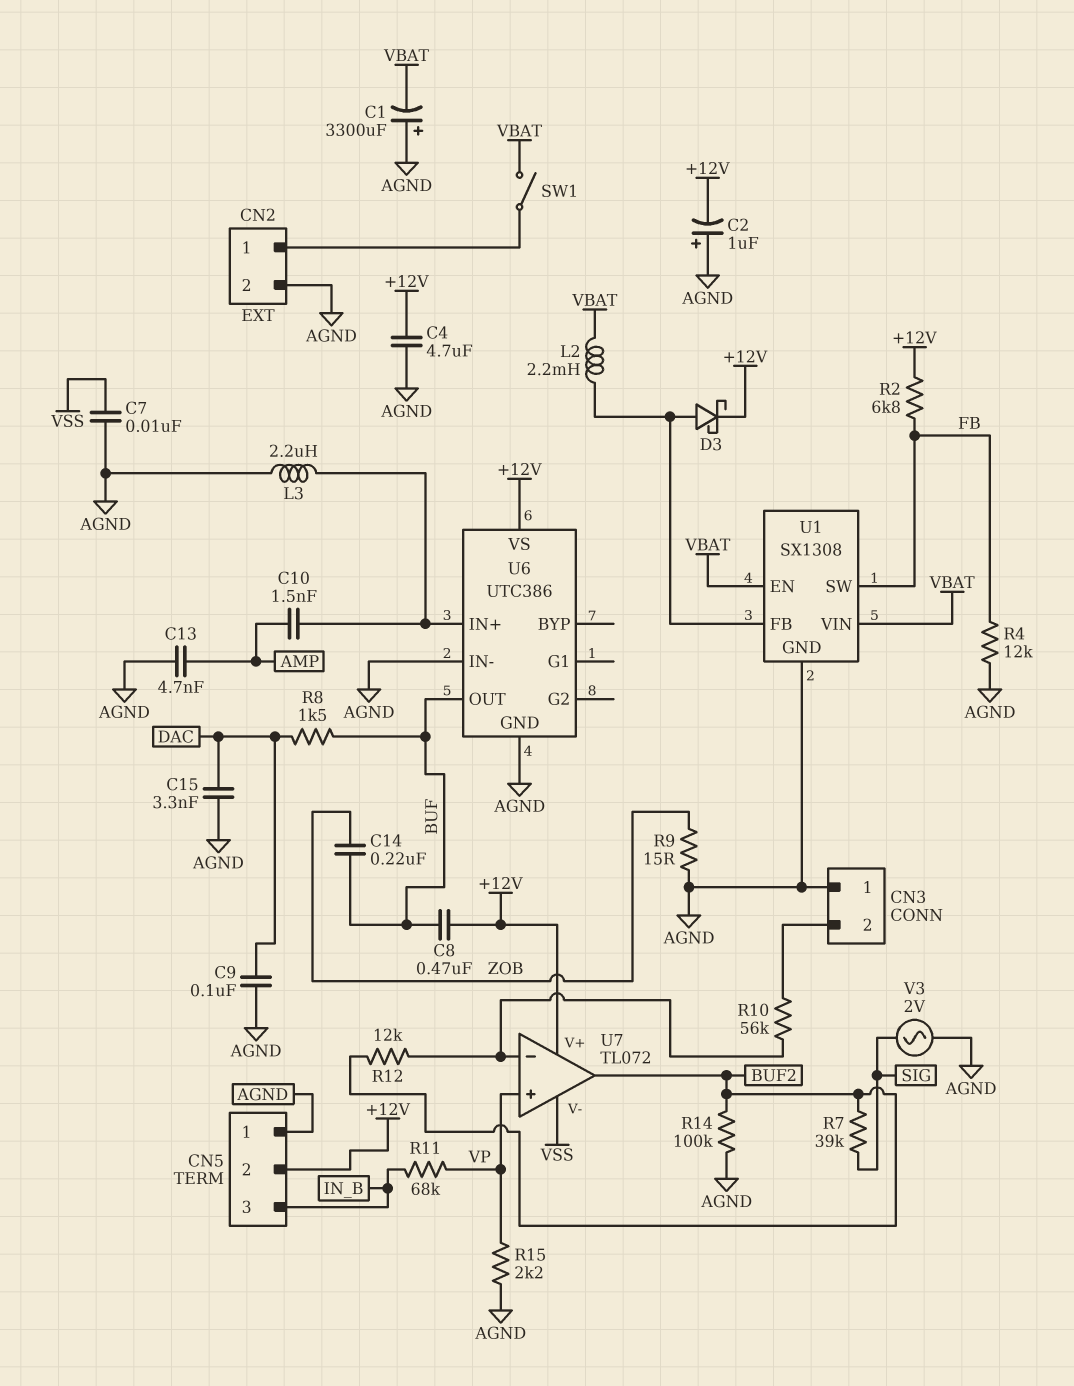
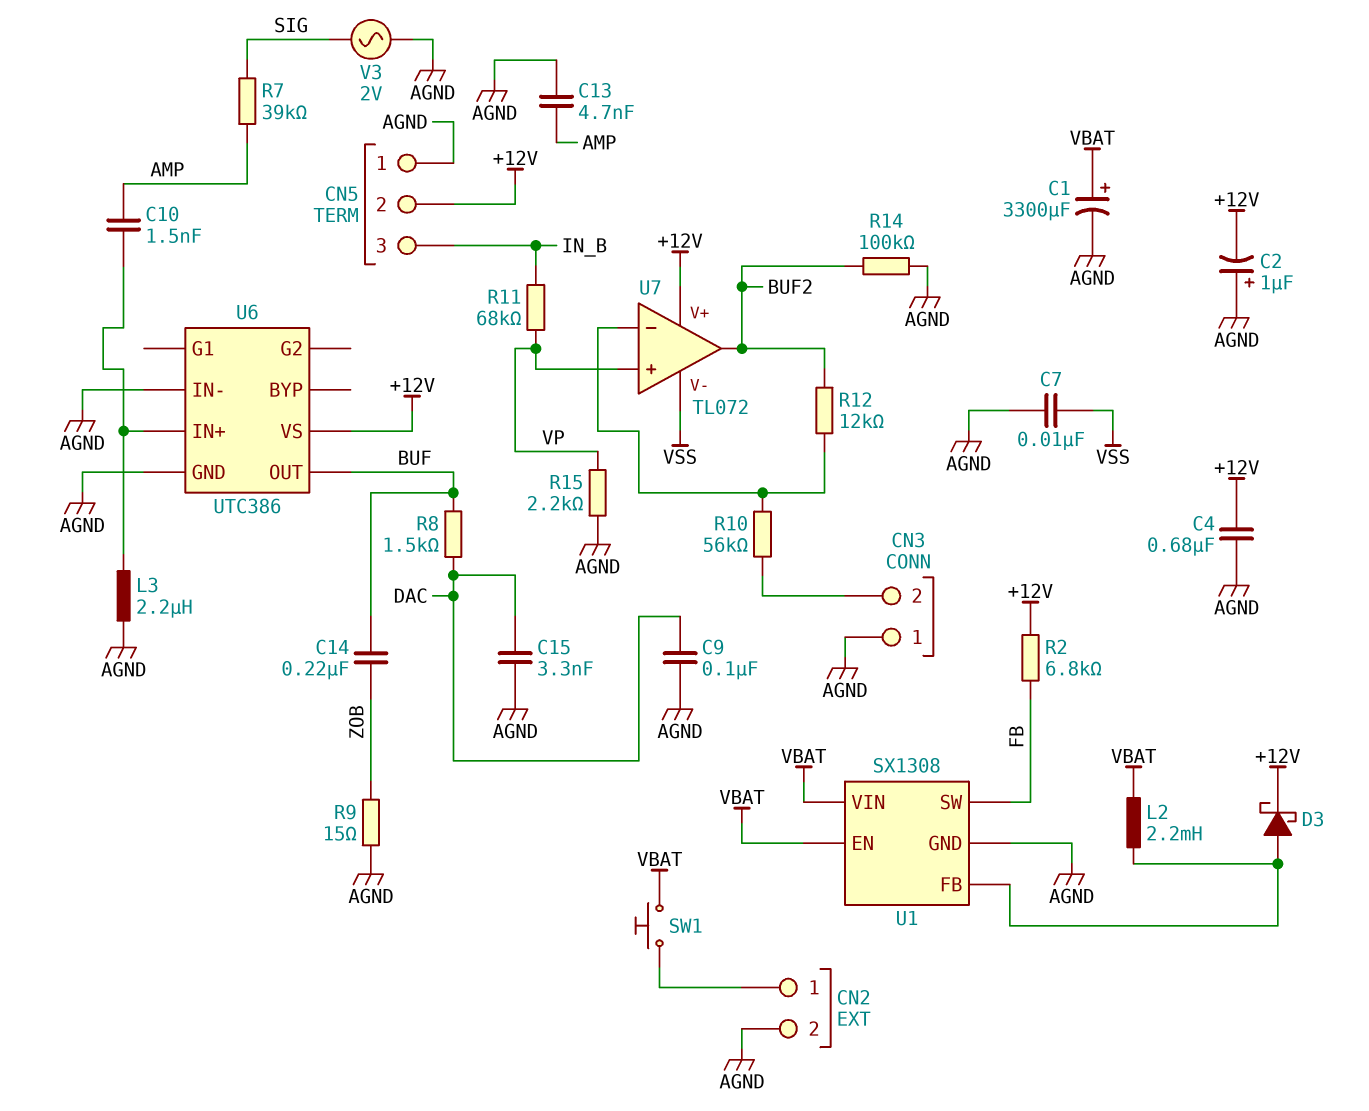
C1: 3300uF (plus AGND, minus VBAT) -> 3300uF (plus VBAT, minus AGND)
C4: 4.7uF (+12V, AGND) -> 680nF (+12V, AGND)
C8: 470nF (+12V, BUF) -> none
R4: 12k (AGND, FB) -> none
R7: 39k (BUF2, SIG) -> 39k (AMP, SIG)
SW1: switch (CN2/1, VBAT) -> button (CN2/1, VBAT)

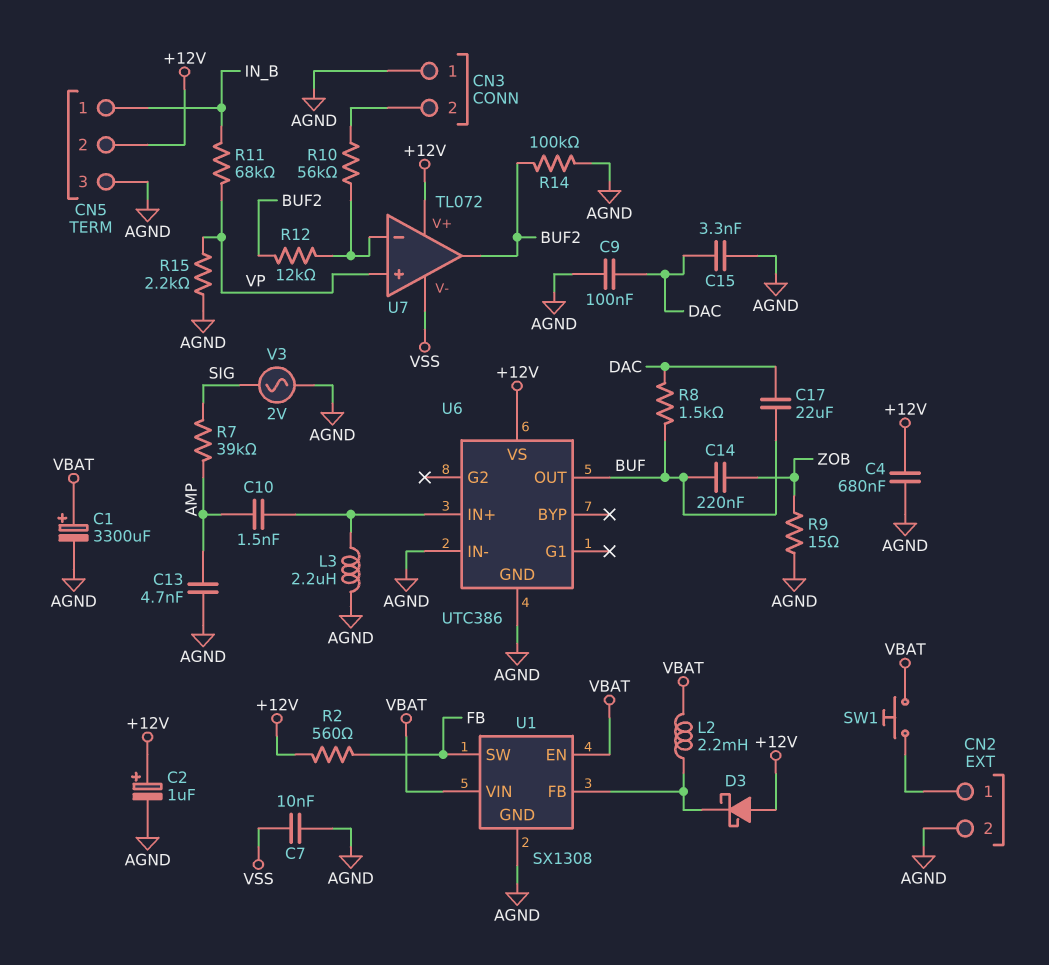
C2: 1uF (plus AGND, minus +12V) -> 1uF (plus +12V, minus AGND)
C17: none -> 22uF (BUF, DAC)
CN5 pin 1: AGND -> IN_B
CN5 pin 3: IN_B -> AGND
D3: schottky (A U1/FB, K +12V) -> schottky (A +12V, K U1/FB)
R2: 6.8k (+12V, FB) -> 560 (+12V, FB)

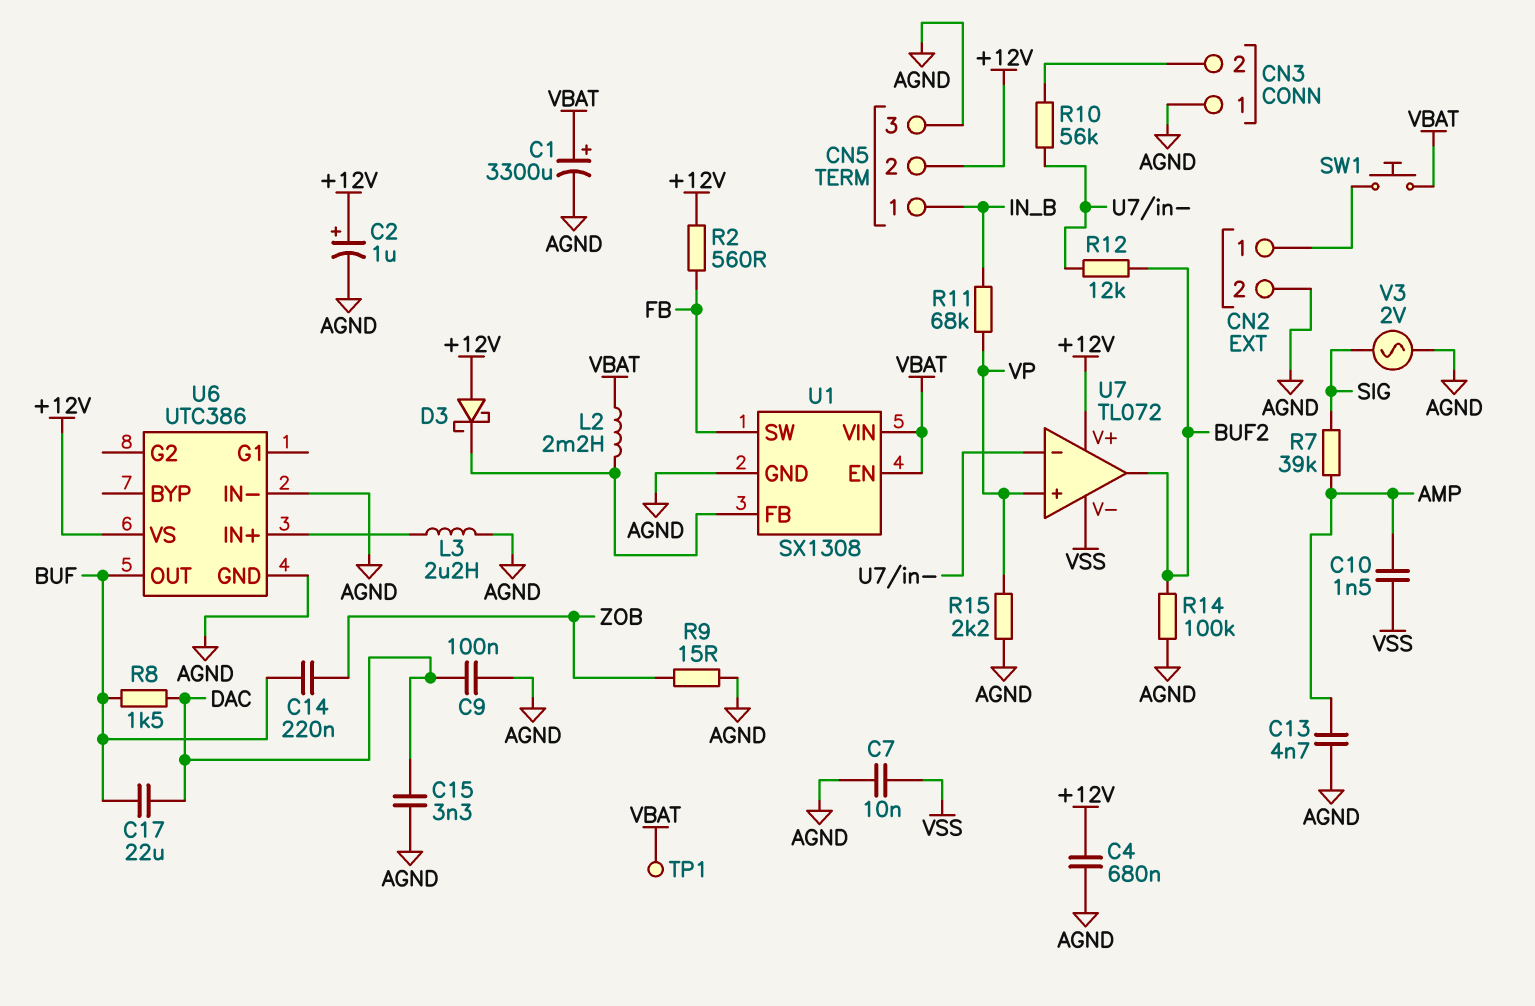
C10: 1.5nF (AMP, U6/IN+) -> 1.5nF (AMP, VSS)
TP1: none -> test point (VBAT)

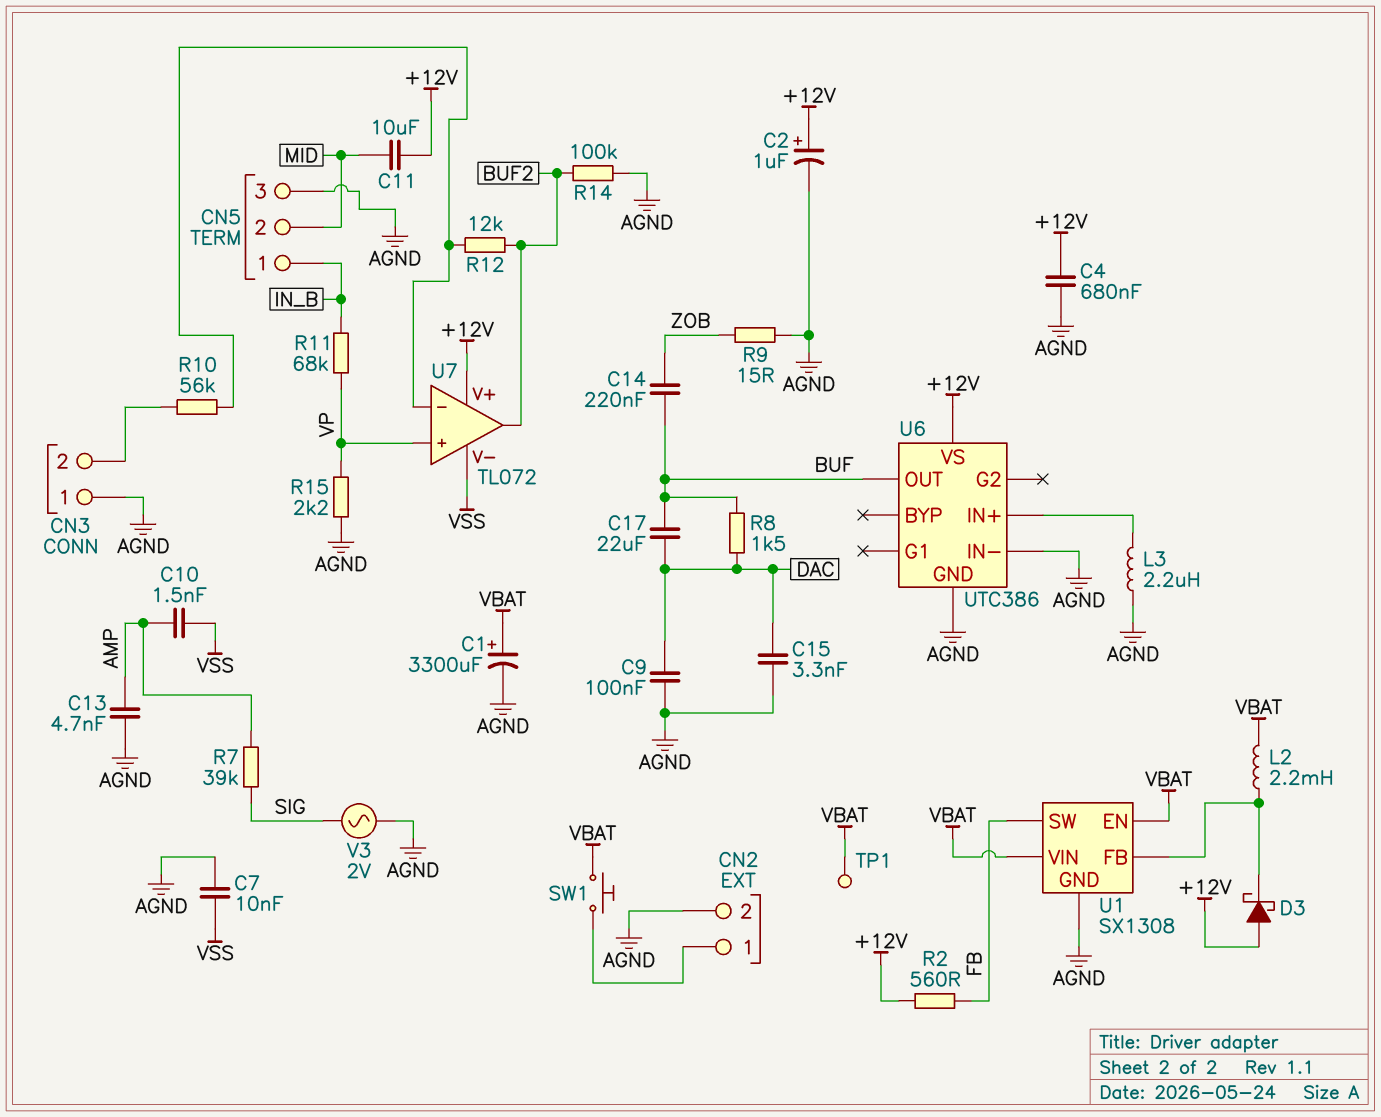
C11: none -> 10uF (+12V, MID)
CN5 pin 2: +12V -> MID

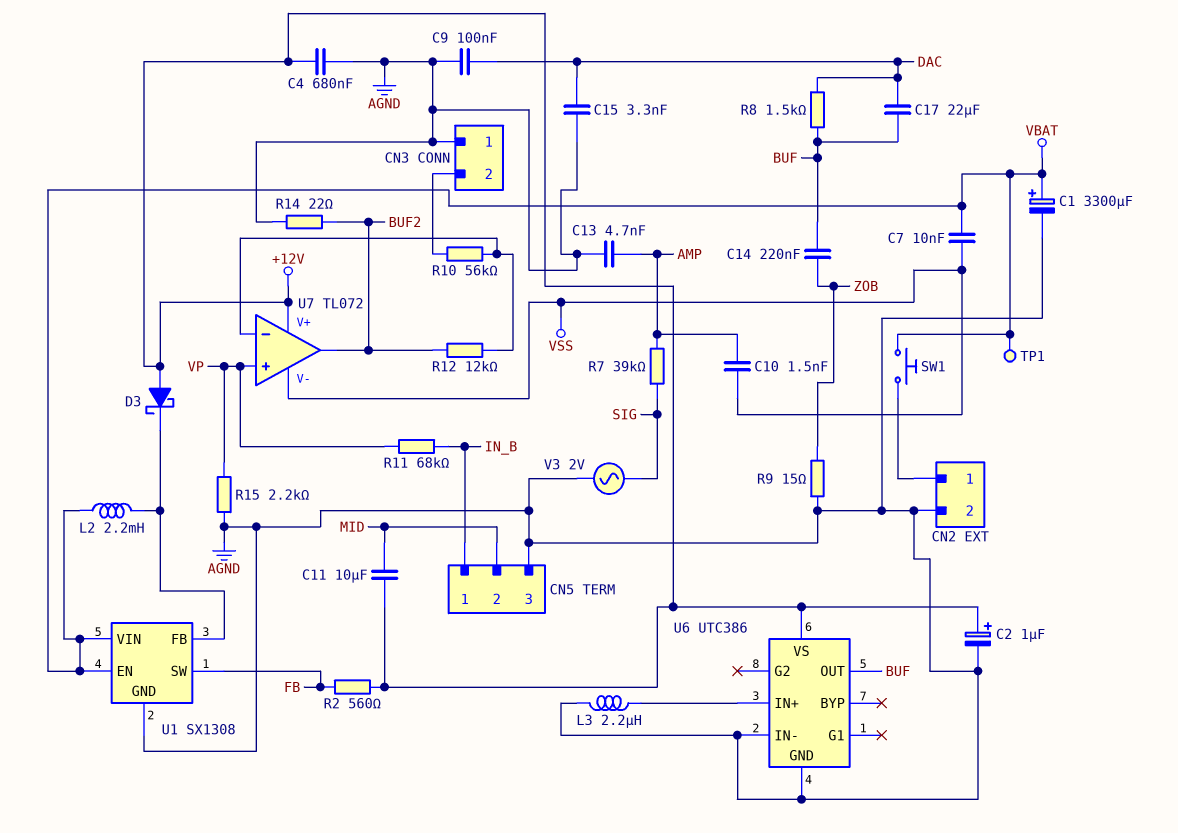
C7: 10nF (AGND, VSS) -> 10nF (VBAT, VSS)
R14: 100k (AGND, BUF2) -> 22 (AGND, BUF2)

